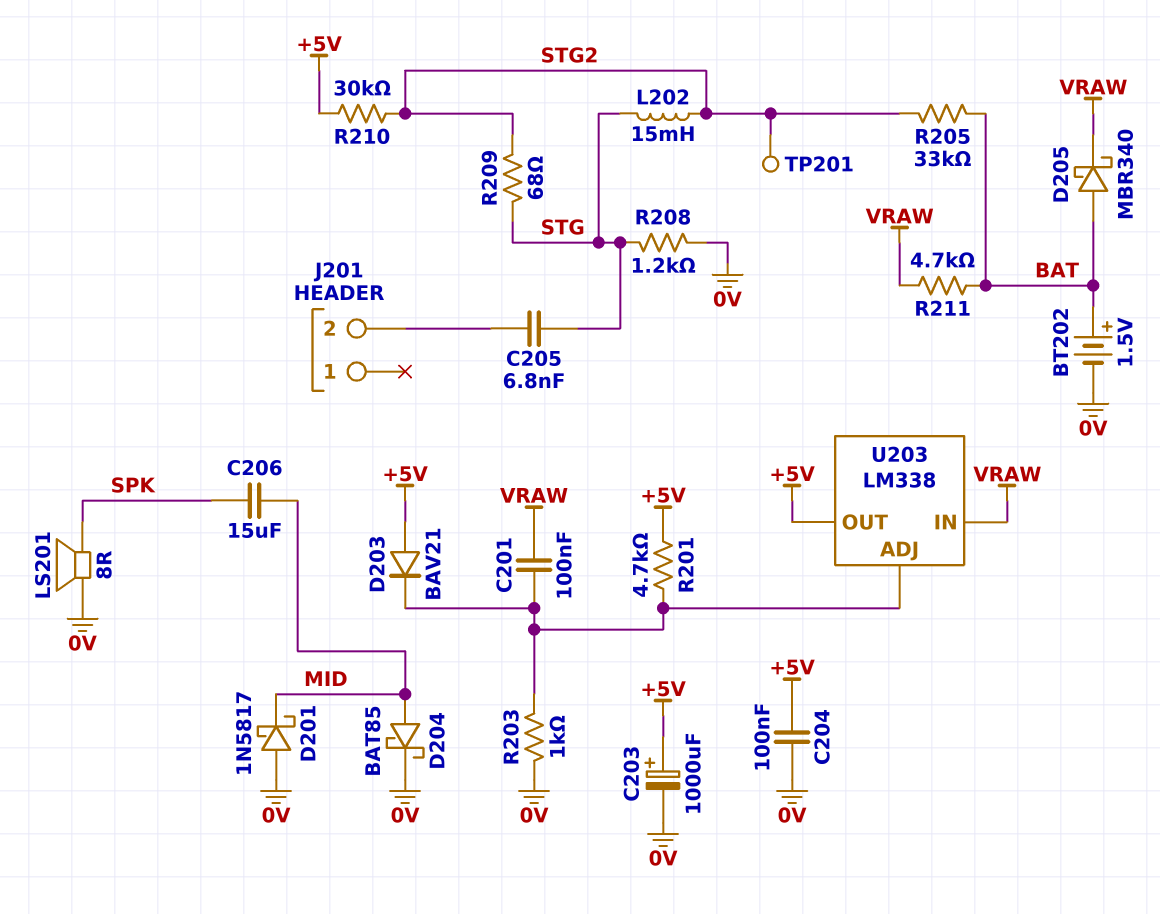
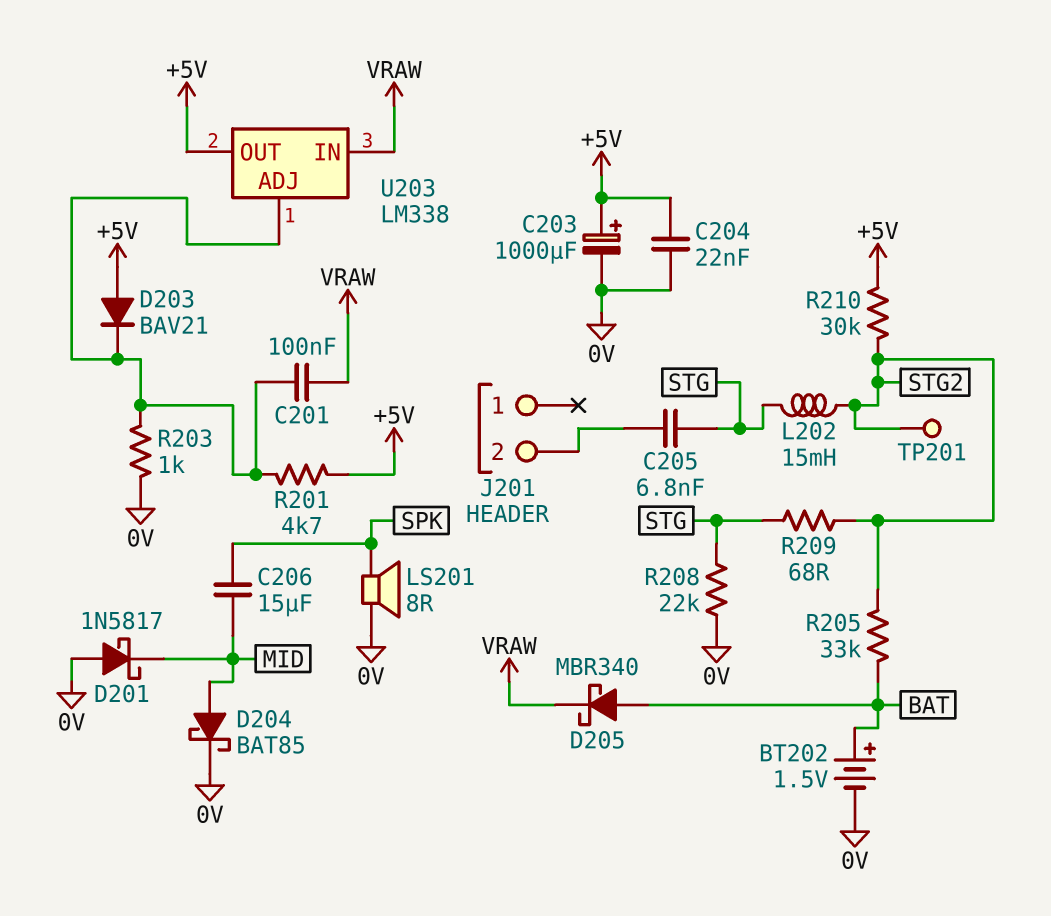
C204: 100nF (+5V, 0V) -> 22nF (+5V, 0V)
R208: 1.2k (0V, STG) -> 22k (0V, STG)
R211: 4.7k (BAT, VRAW) -> none

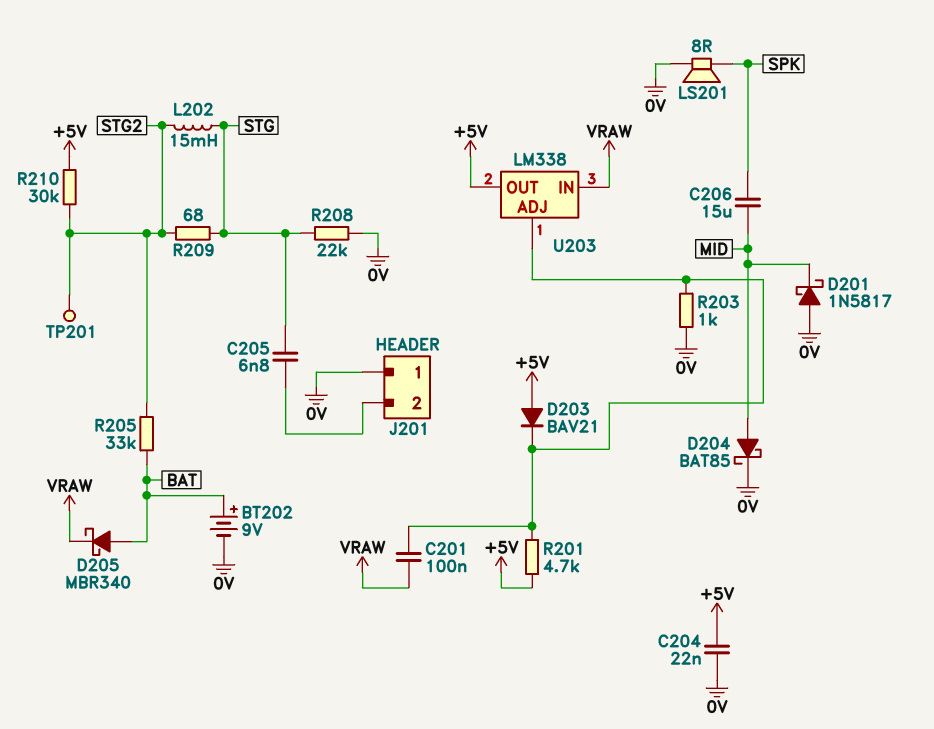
BT202: 1.5V (plus BAT, minus 0V) -> 9V (plus BAT, minus 0V)
C203: 1000uF (plus +5V, minus 0V) -> none
J201 pin 1: none -> 0V

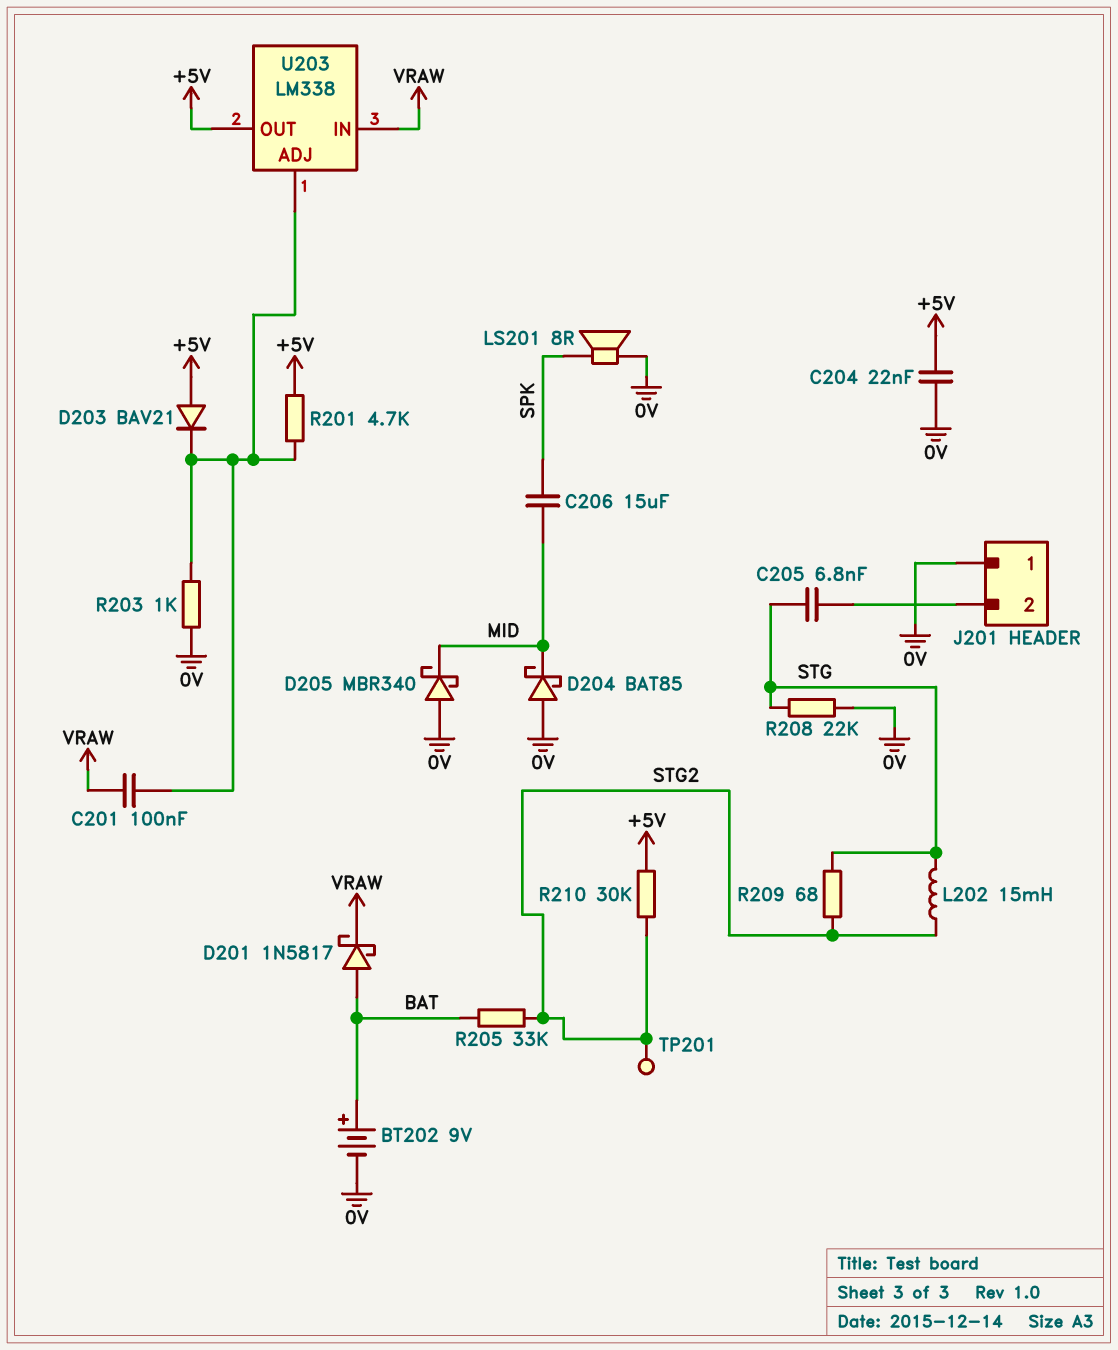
D201: schottky 1N5817 (A 0V, K MID) -> schottky 1N5817 (A BAT, K VRAW)
D204: schottky BAT85 (A MID, K 0V) -> schottky BAT85 (A 0V, K MID)
D205: schottky MBR340 (A BAT, K VRAW) -> schottky MBR340 (A 0V, K MID)

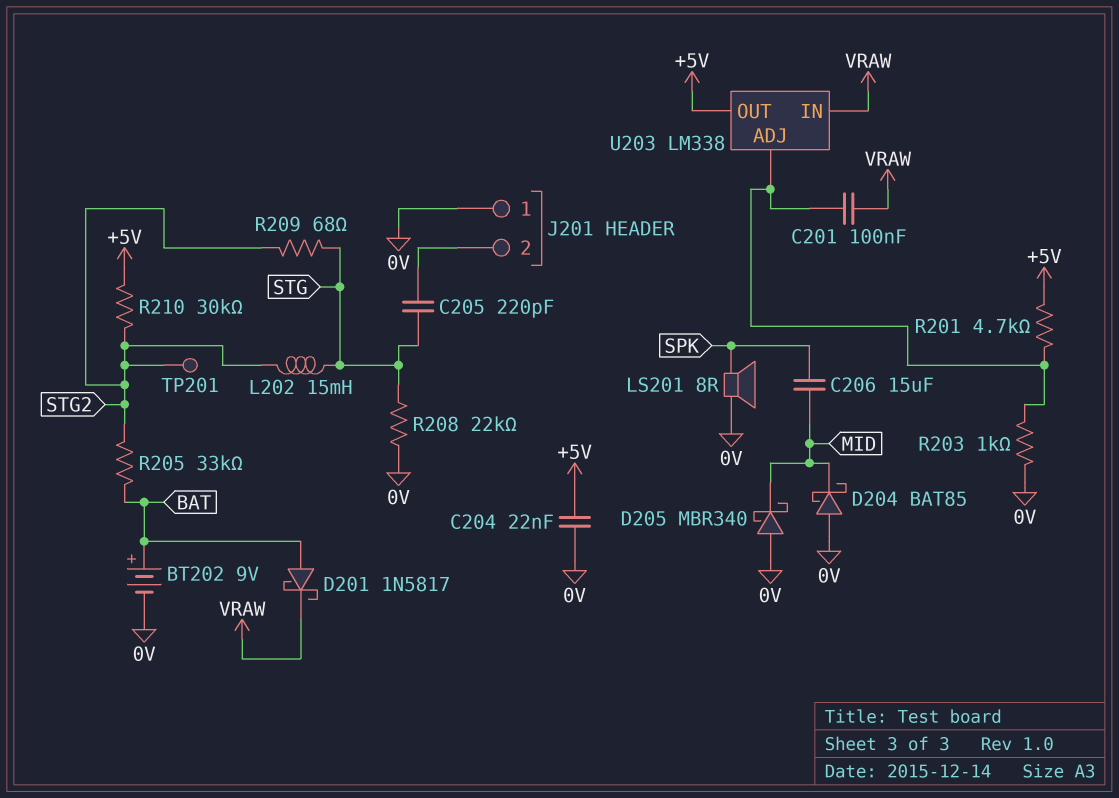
C205: 6.8nF (J201/2, STG) -> 220pF (J201/2, STG)
D203: diode BAV21 (A +5V, K U203/ADJ) -> none

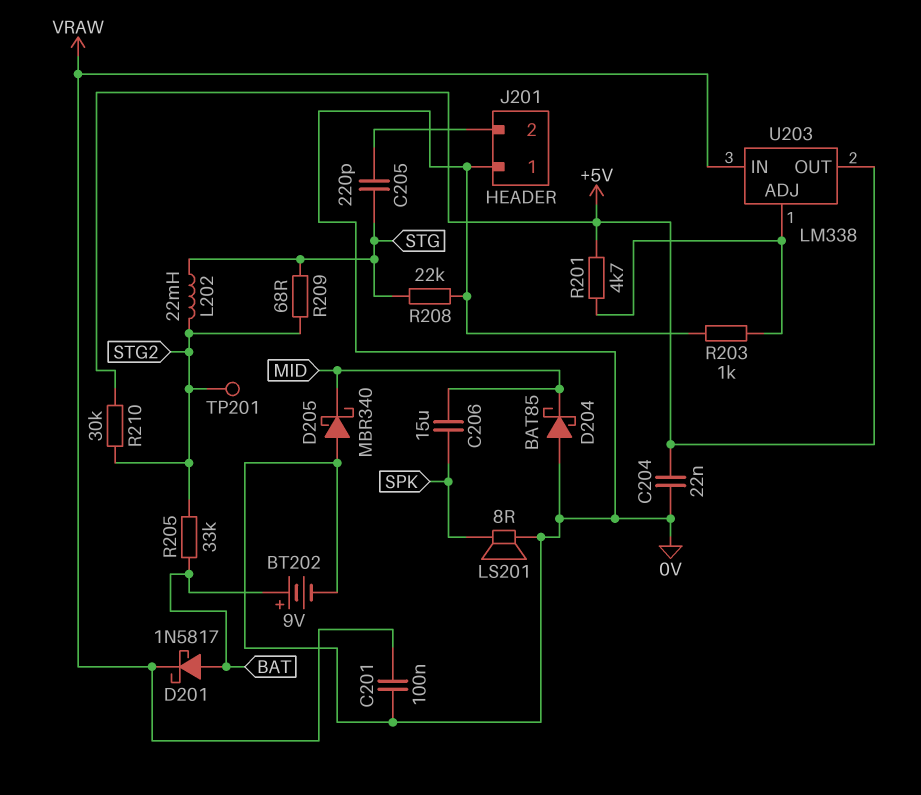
C201: 100nF (U203/ADJ, VRAW) -> 100nF (0V, VRAW)
L202: 15mH (STG, STG2) -> 22mH (STG, STG2)

